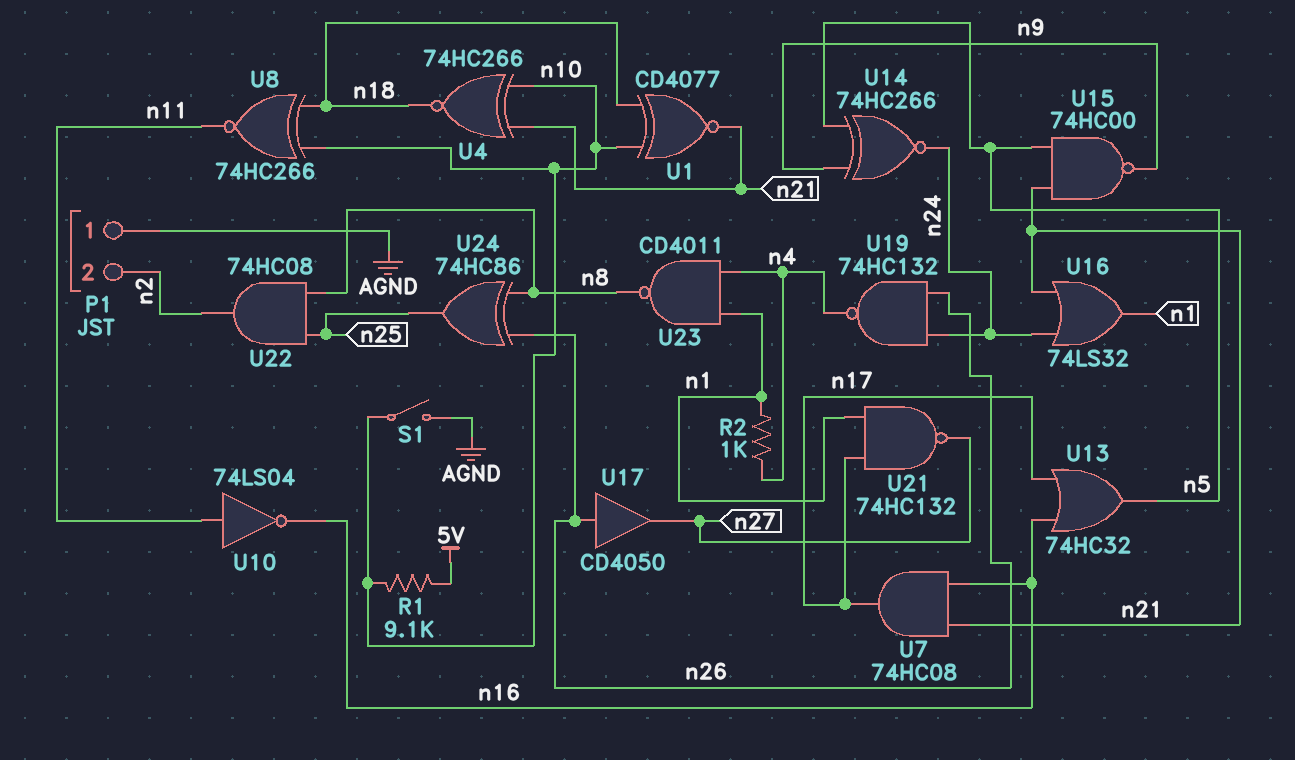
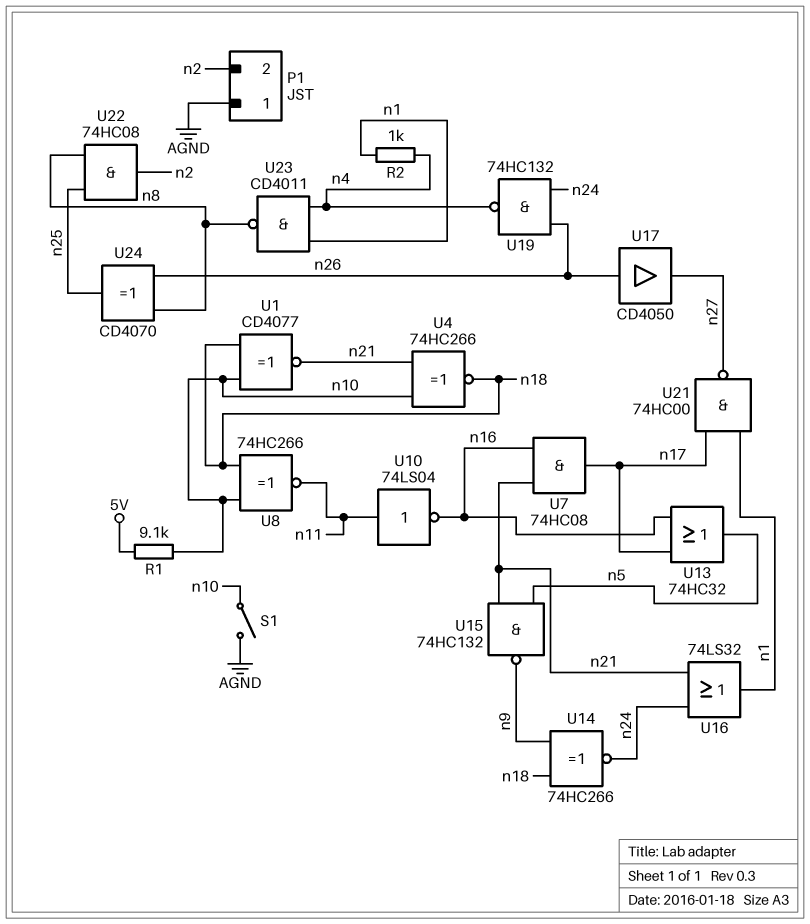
U14: XNOR 74HC266 (in n5, in n9, out n24) -> XNOR 74HC266 (in n9, in n18, out n24)
U15: NAND 74HC00 (in n5, in n21, out n9) -> NAND 74HC132 (in n5, in n21, out n9)
U21: NAND 74HC132 (in n1, in n17, out n27) -> NAND 74HC00 (in n1, in n17, out n27)
U24: XOR 74HC86 (in n8, in n26, out n25) -> XOR CD4070 (in n8, in n26, out n25)

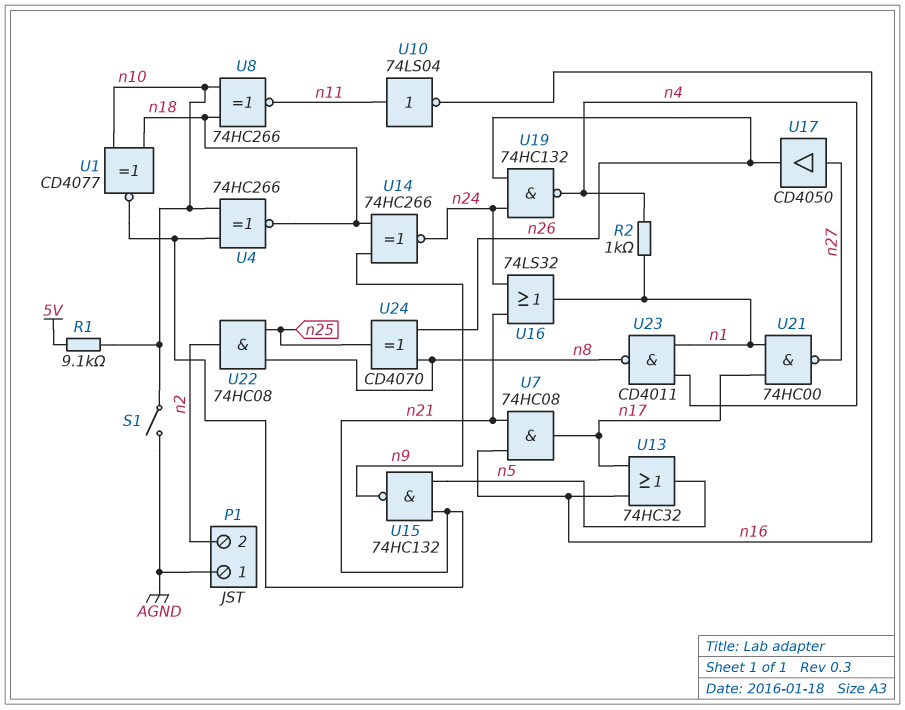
U17: buffer CD4050 (in n26, out n27) -> buffer CD4050 (in n27, out n26)

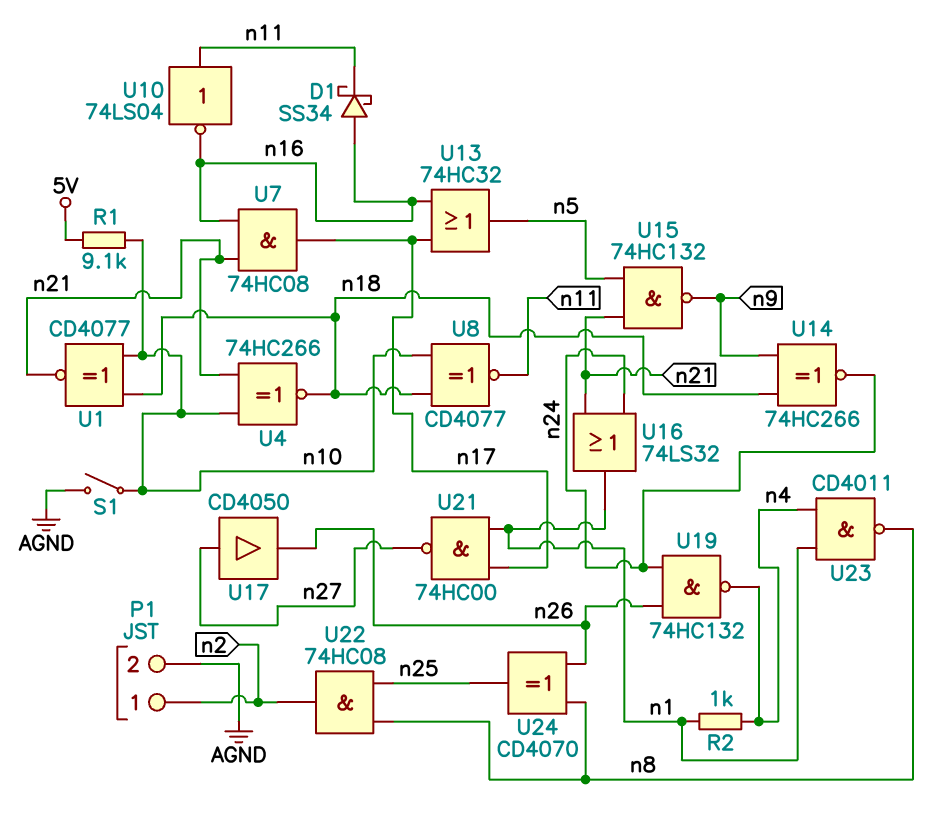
D1: none -> schottky SS34 (A n16, K n11)
P1 pin 1: AGND -> n2
P1 pin 2: n2 -> AGND
U8: XNOR 74HC266 (in n10, in n18, out n11) -> XNOR CD4077 (in n10, in n18, out n11)

